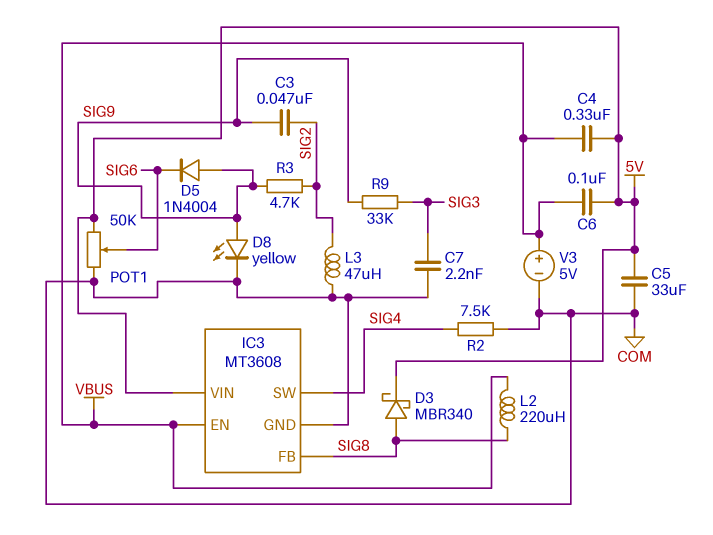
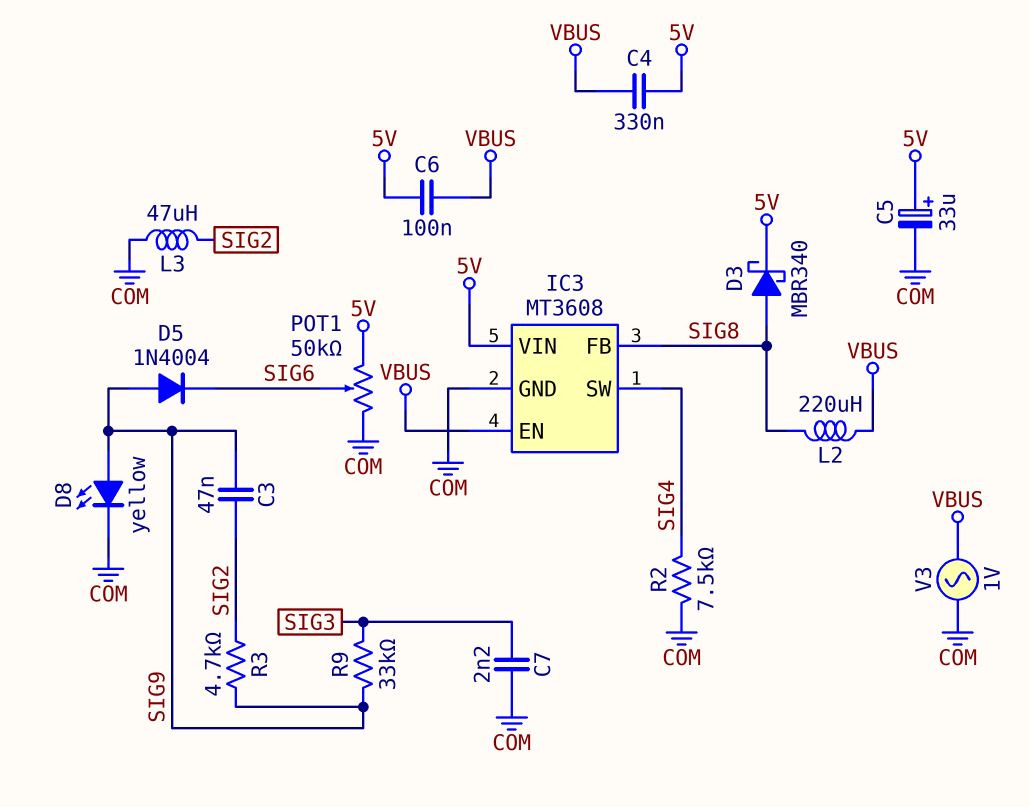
C5: 33uF (5V, COM) -> 33uF (plus 5V, minus COM)
V3: 5V (plus VBUS, minus COM) -> AC 1V (COM, VBUS)

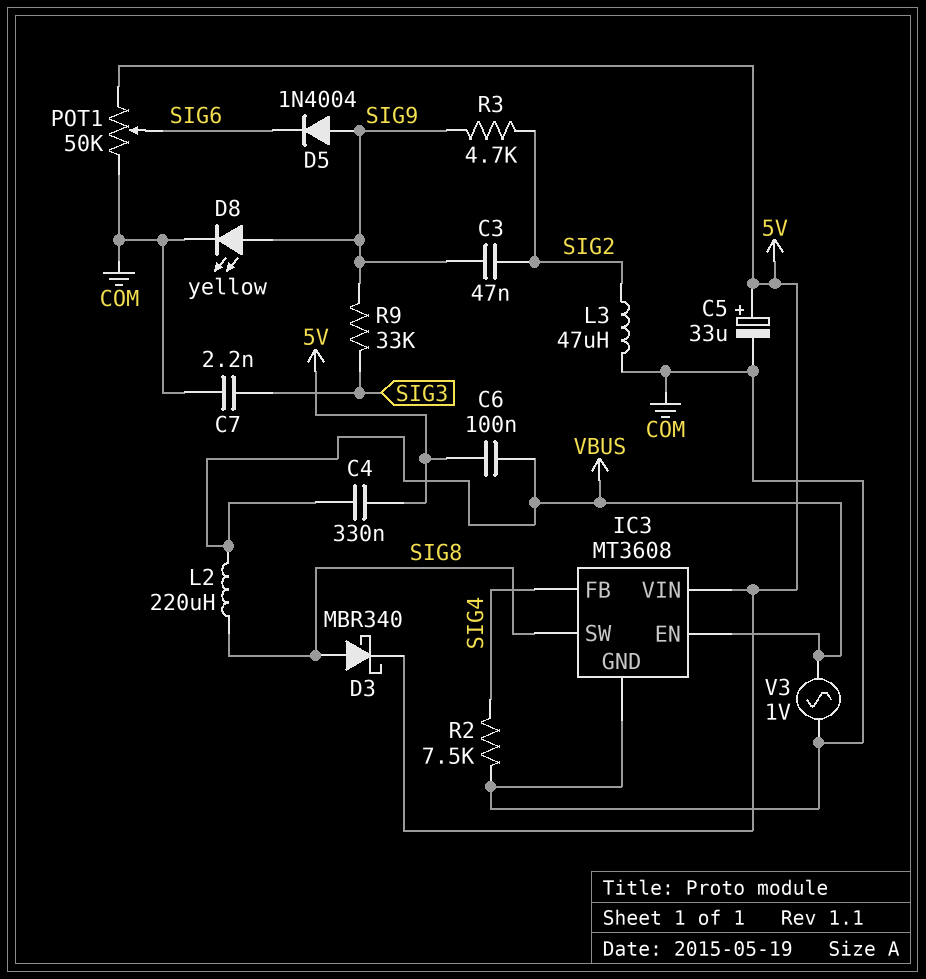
IC3 pin FB: SIG8 -> SIG4
IC3 pin SW: SIG4 -> SIG8

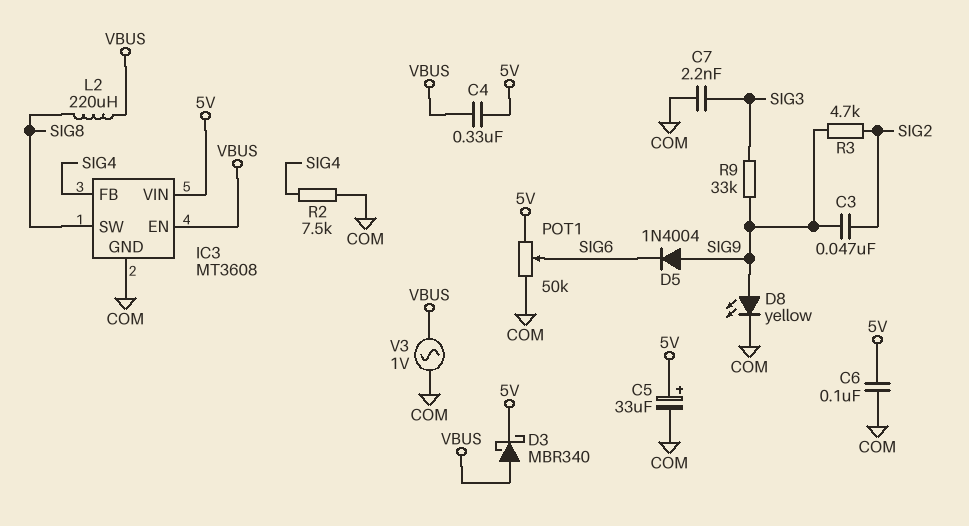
C6: 100nF (5V, VBUS) -> 100nF (5V, COM)
D3: schottky MBR340 (A SIG8, K 5V) -> schottky MBR340 (A VBUS, K 5V)
L3: 47uH (COM, SIG2) -> none

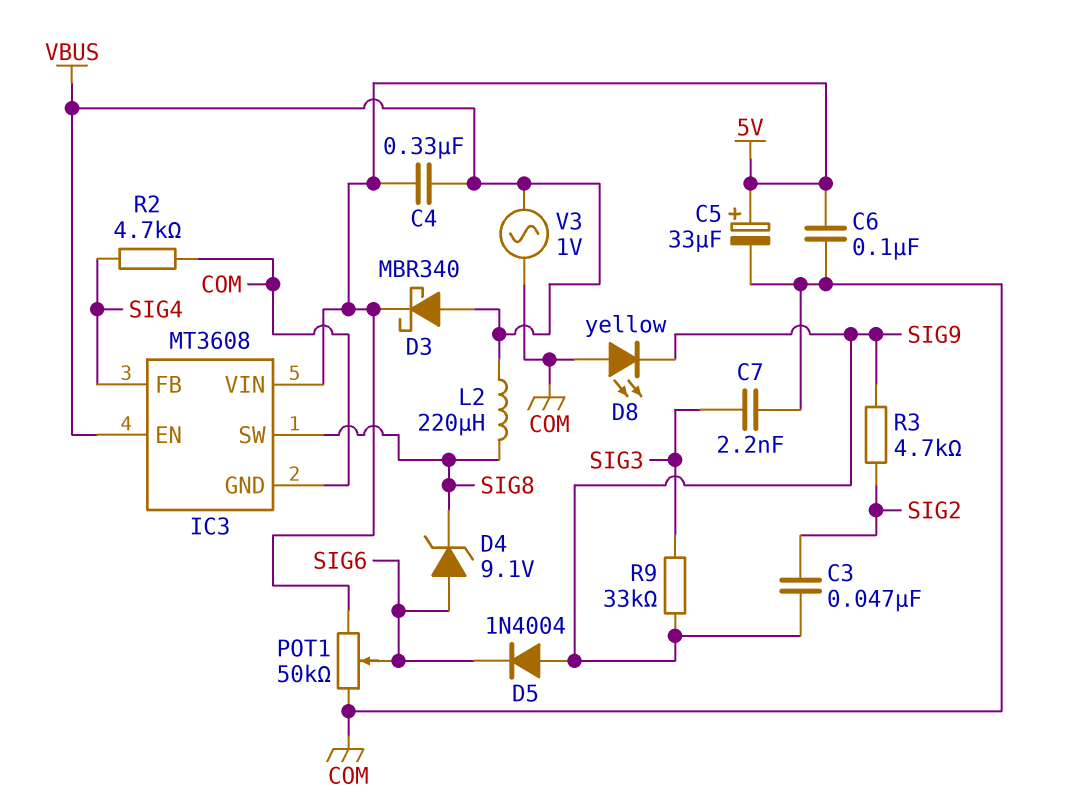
D4: none -> zener 9.1V (A SIG6, K SIG8)
D8: LED yellow (A SIG9, K COM) -> LED yellow (A COM, K SIG9)
R2: 7.5k (COM, SIG4) -> 4.7k (COM, SIG4)

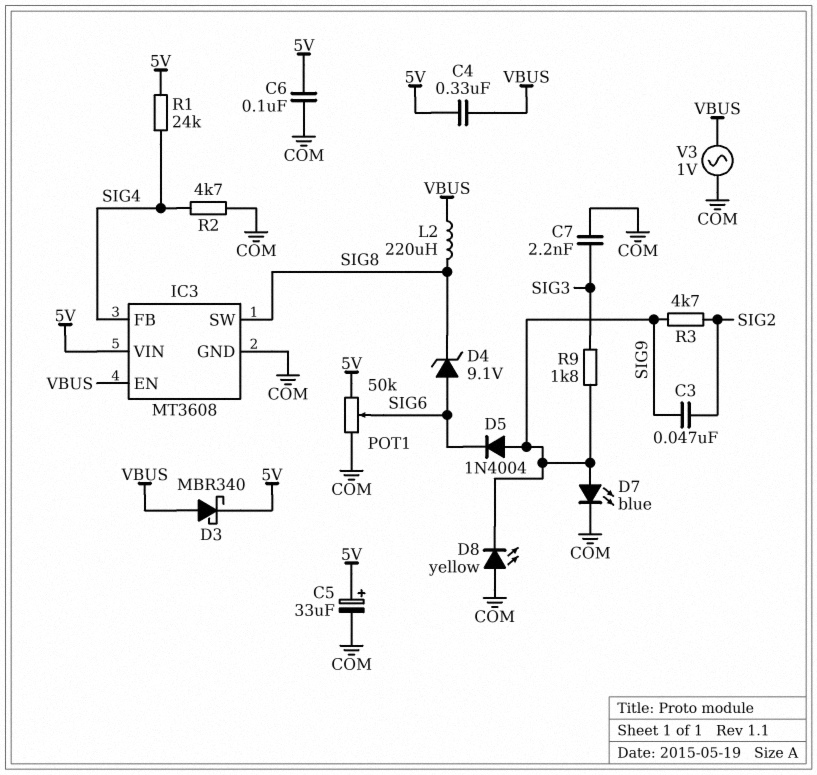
D7: none -> LED blue (A SIG9, K COM)
R1: none -> 24k (5V, SIG4)
R9: 33k (SIG3, SIG9) -> 1.8k (SIG3, SIG9)

